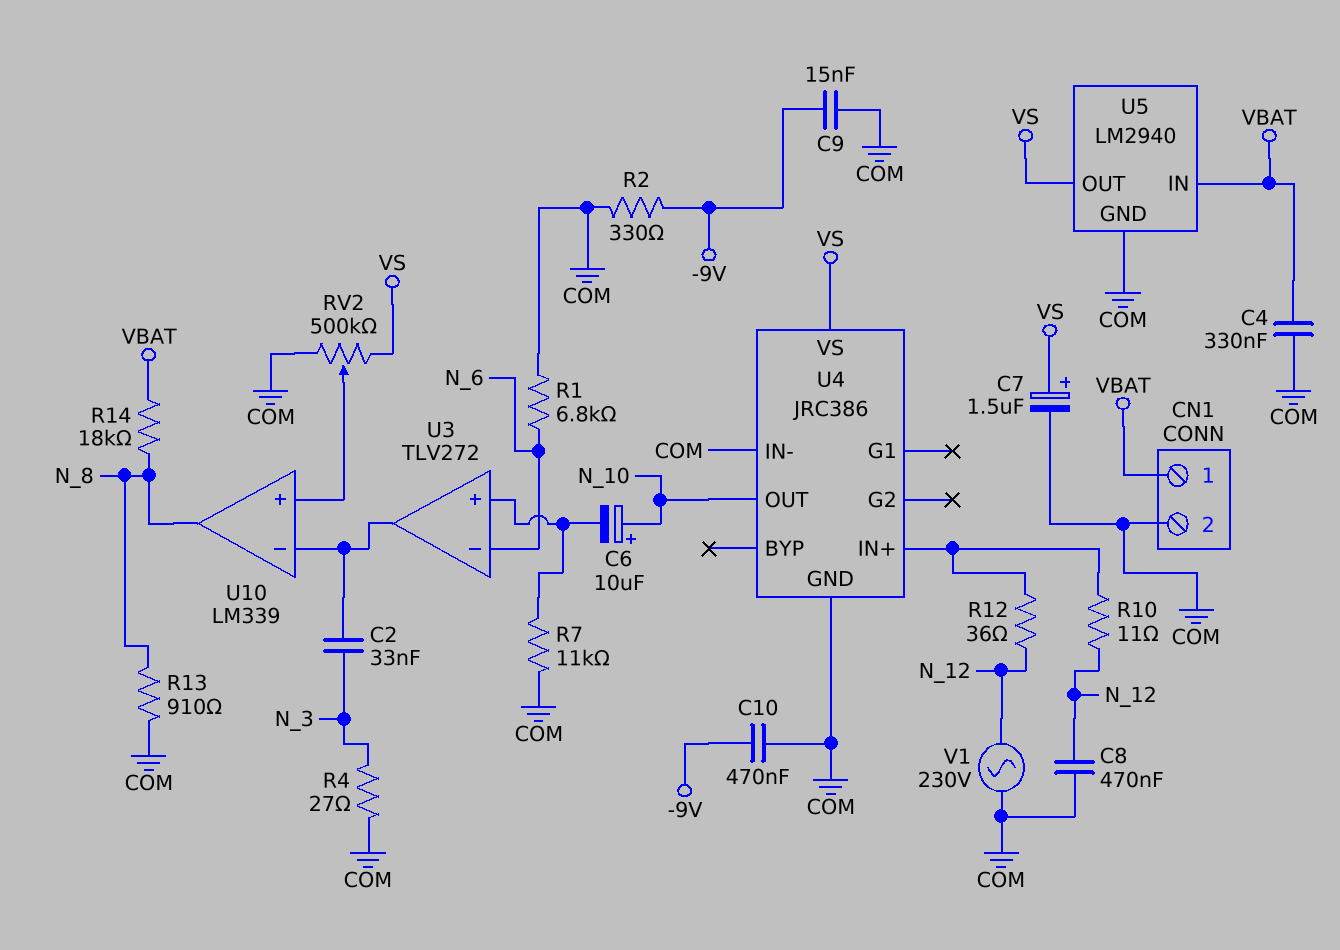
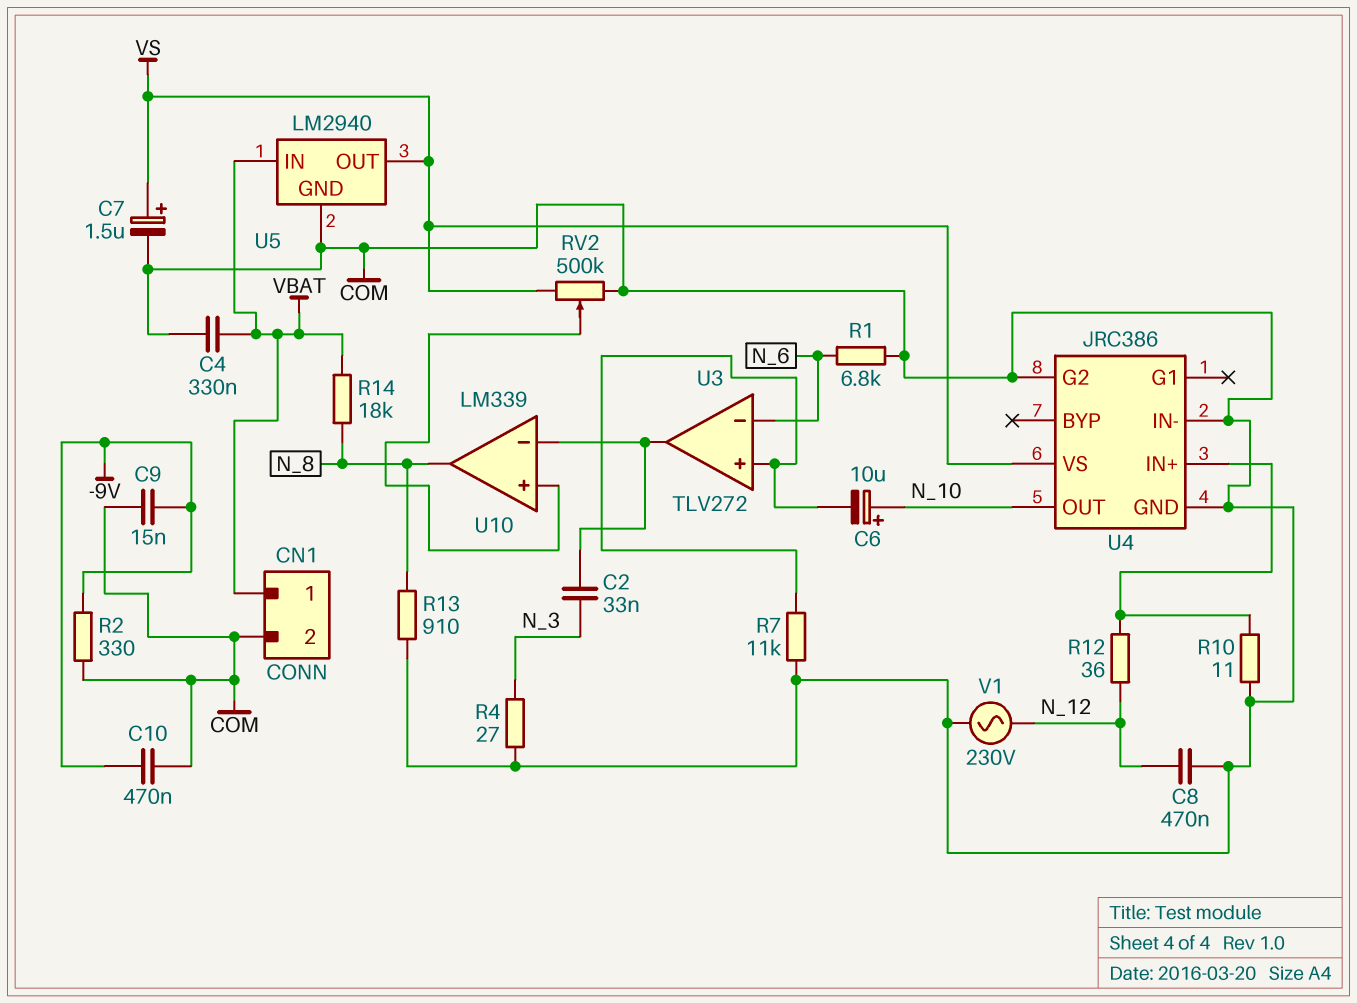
R10: 11 (N_12, U4/IN+) -> 11 (COM, U4/IN+)
U4 pin G2: none -> COM

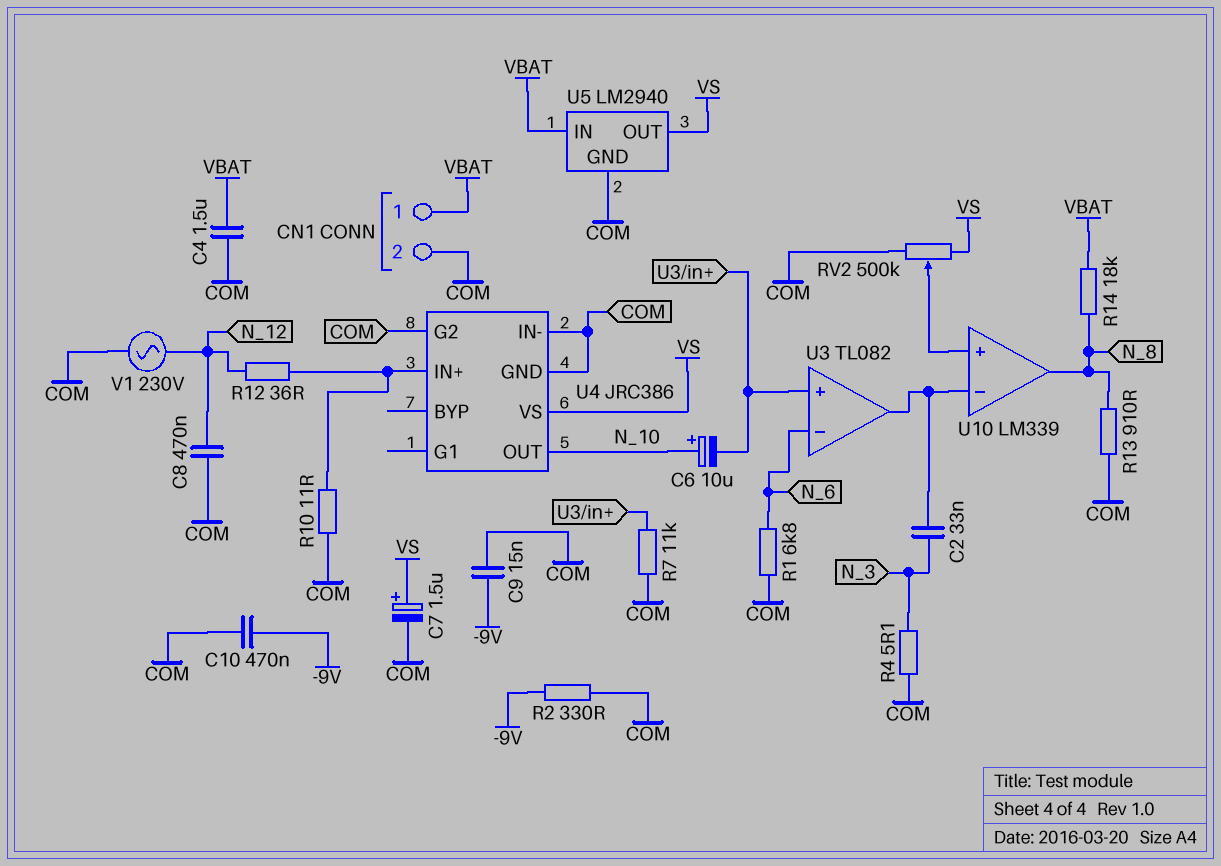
C4: 330nF (COM, VBAT) -> 1.5uF (COM, VBAT)
R4: 27 (COM, N_3) -> 5.1 (COM, N_3)
U3: TLV272 -> TL082

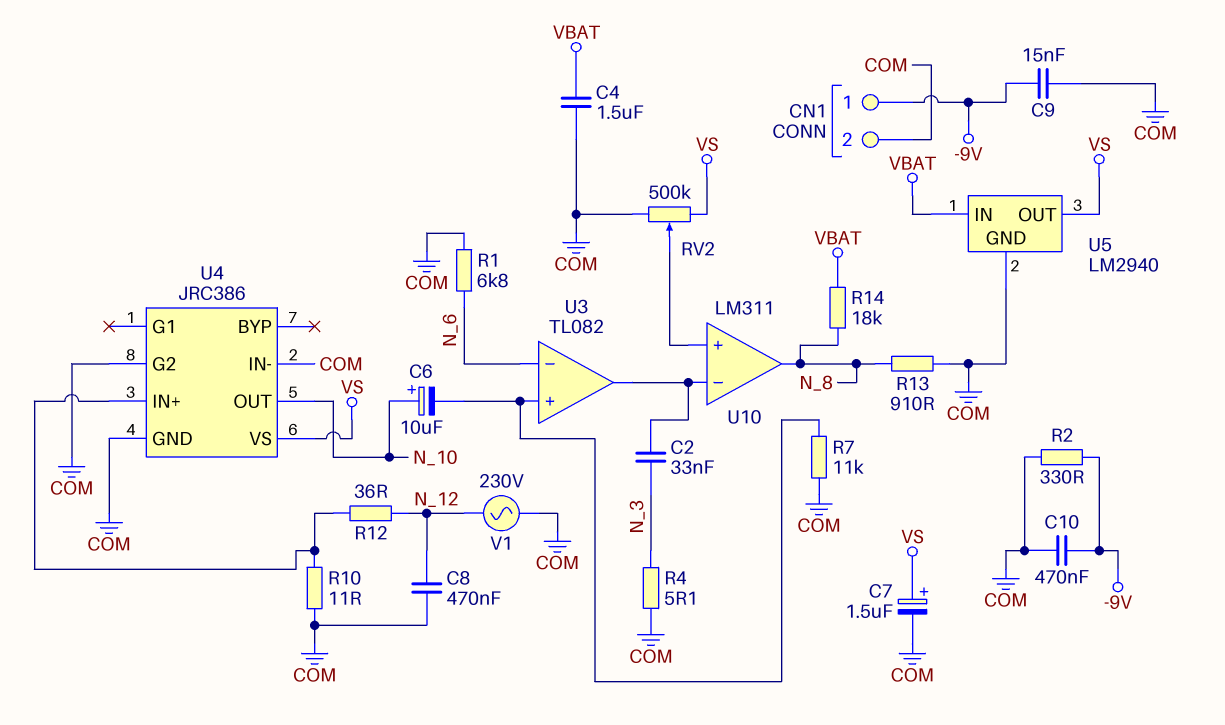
CN1 pin 1: VBAT -> -9V
U10: LM339 -> LM311

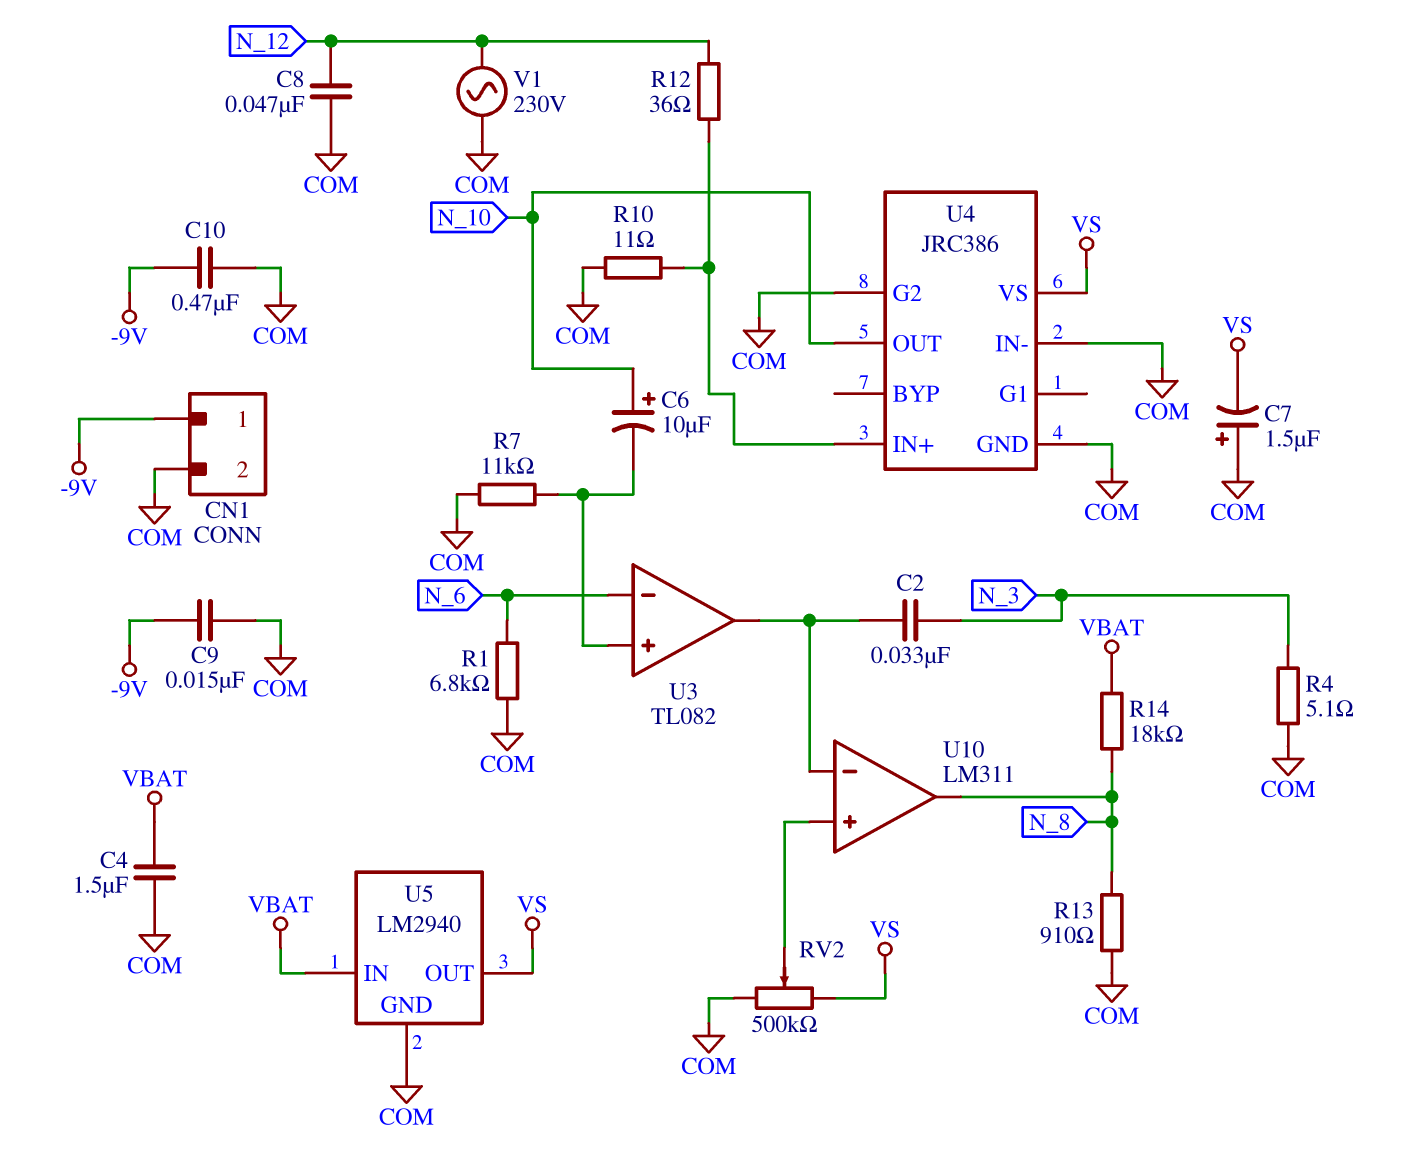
C7: 1.5uF (plus VS, minus COM) -> 1.5uF (plus COM, minus VS)
C8: 470nF (COM, N_12) -> 47nF (COM, N_12)
R2: 330 (-9V, COM) -> none

